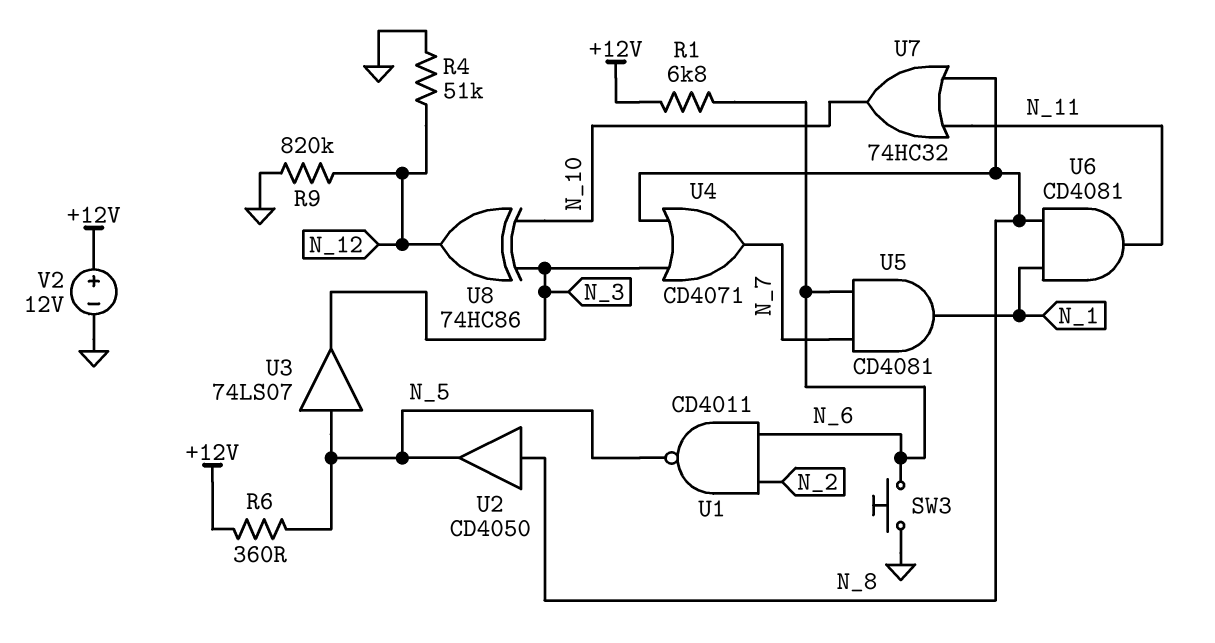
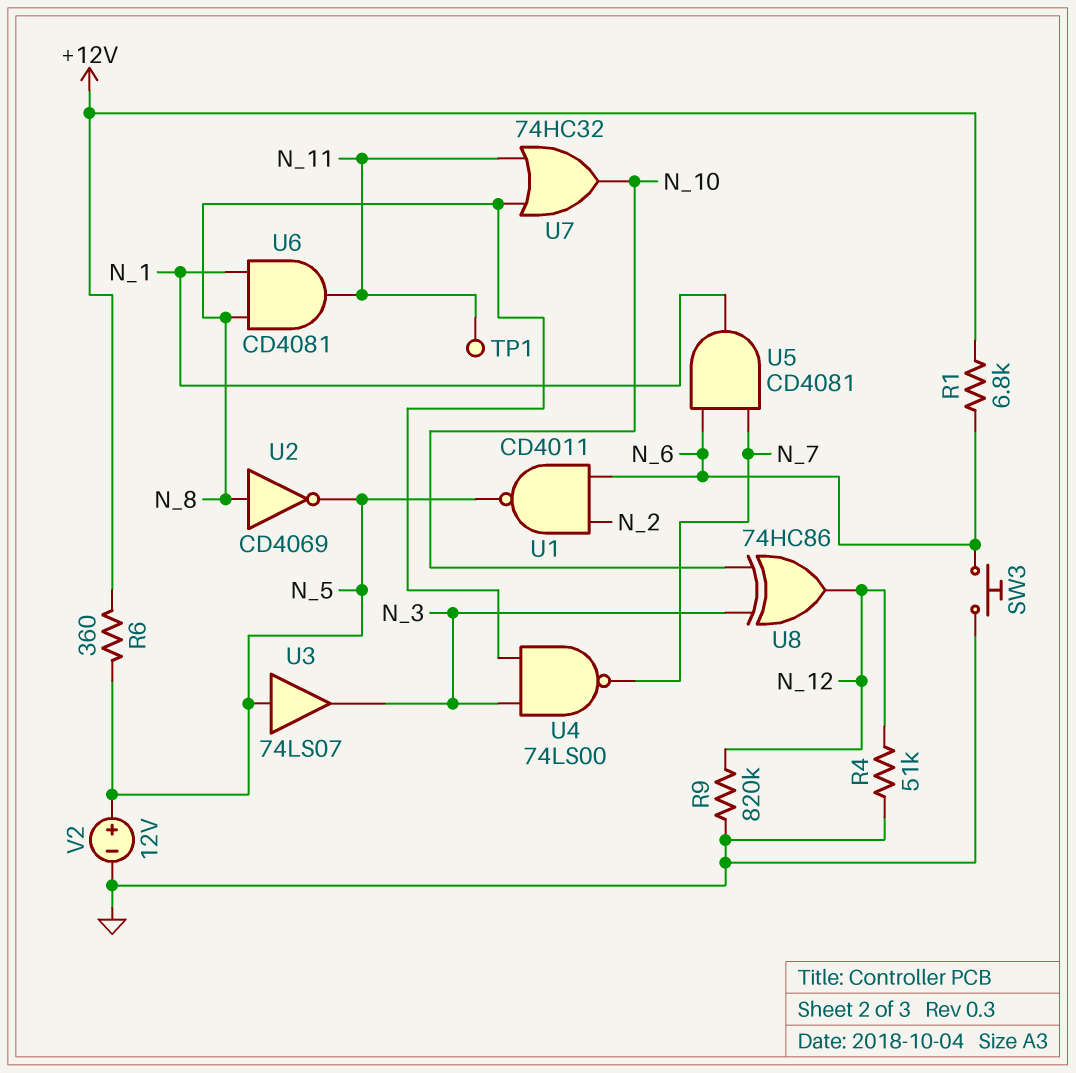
TP1: none -> test point (N_11)
U2: buffer CD4050 (in N_8, out N_5) -> NOT CD4069 (in N_8, out N_5)
U4: OR CD4071 (in N_3, in N_8, out N_7) -> NAND 74LS00 (in N_3, in N_8, out N_7)
V2: 12V (plus +12V, minus GND) -> 12V (plus N_5, minus GND)

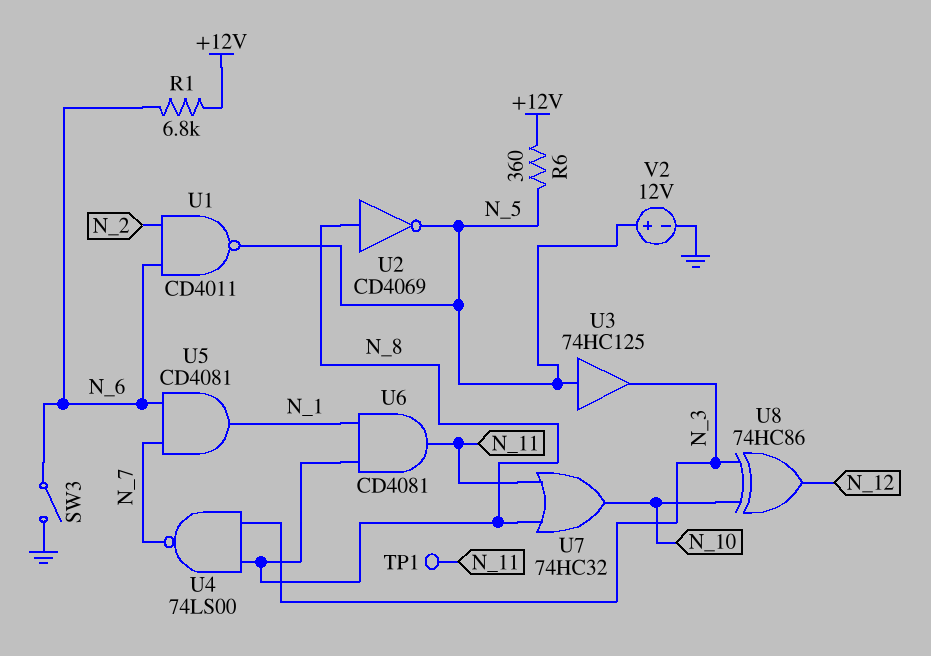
R4: 51k (GND, N_12) -> none
R9: 820k (GND, N_12) -> none
SW3: button (GND, N_6) -> switch (GND, N_6)
U3: buffer 74LS07 (in N_5, out N_3) -> buffer 74HC125 (in N_5, out N_3)

